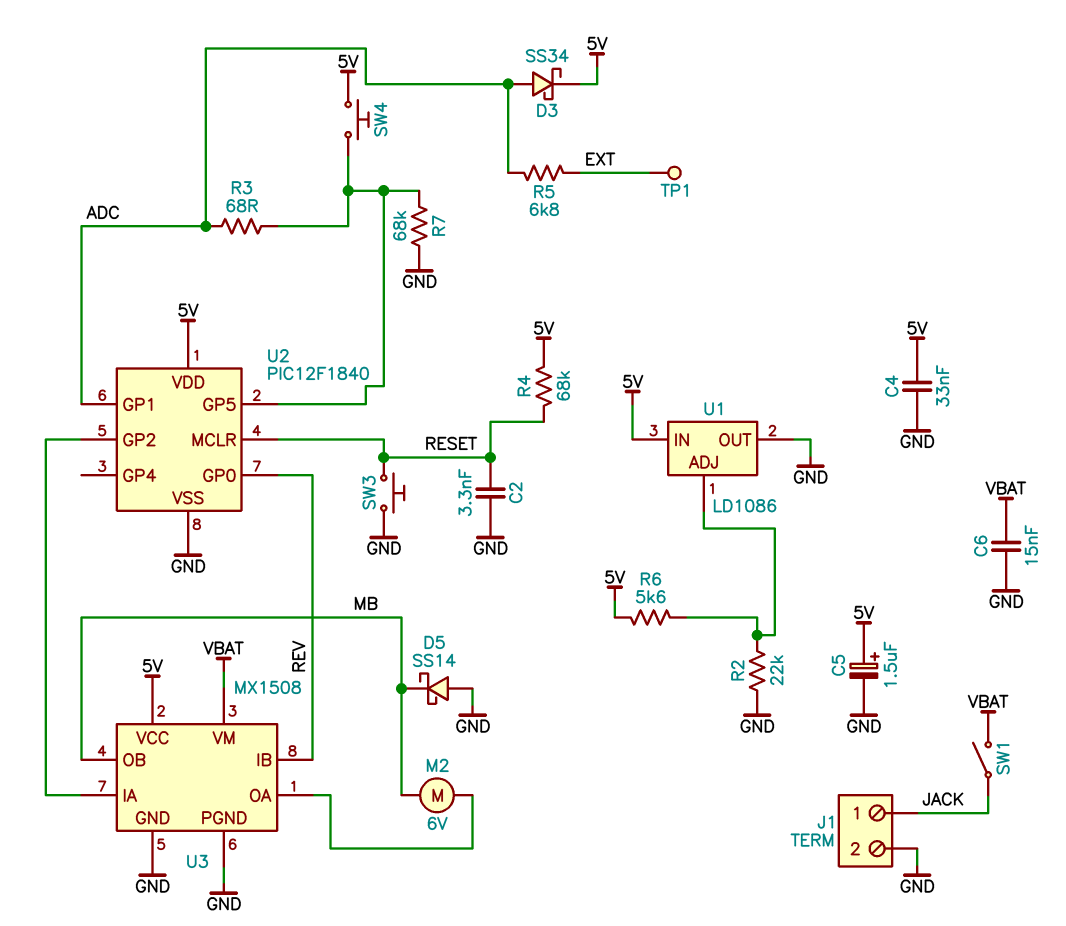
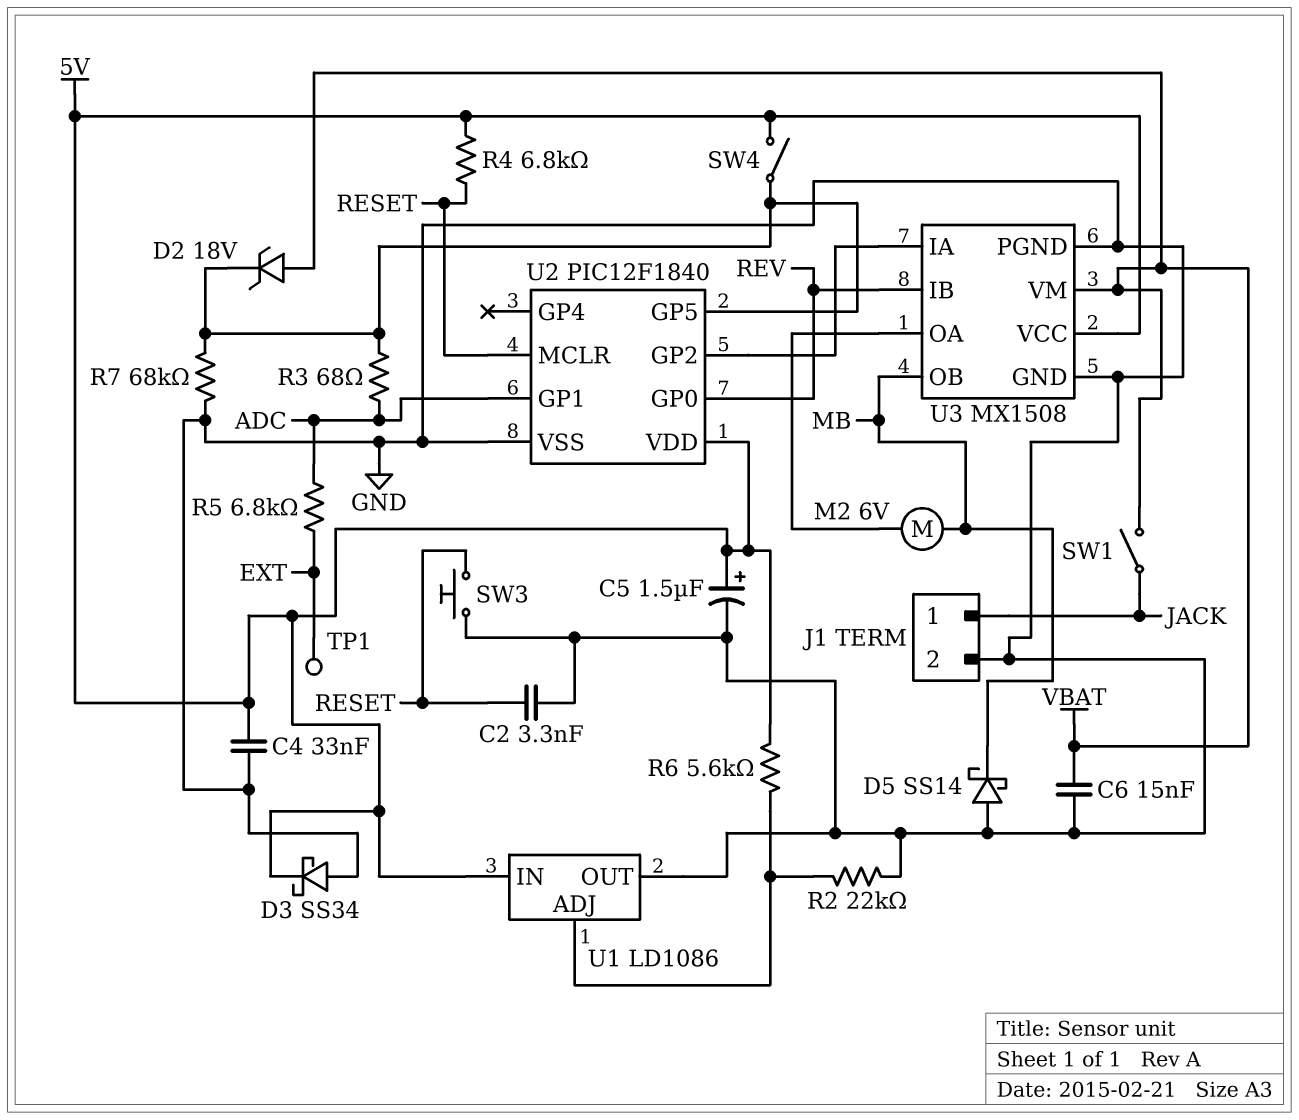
D2: none -> zener 18V (A VBAT, K U2/GP5)
D3: schottky SS34 (A ADC, K 5V) -> schottky SS34 (A GND, K 5V)
R4: 68k (5V, RESET) -> 6.8k (5V, RESET)
SW4: button (5V, U2/GP5) -> switch (5V, U2/GP5)

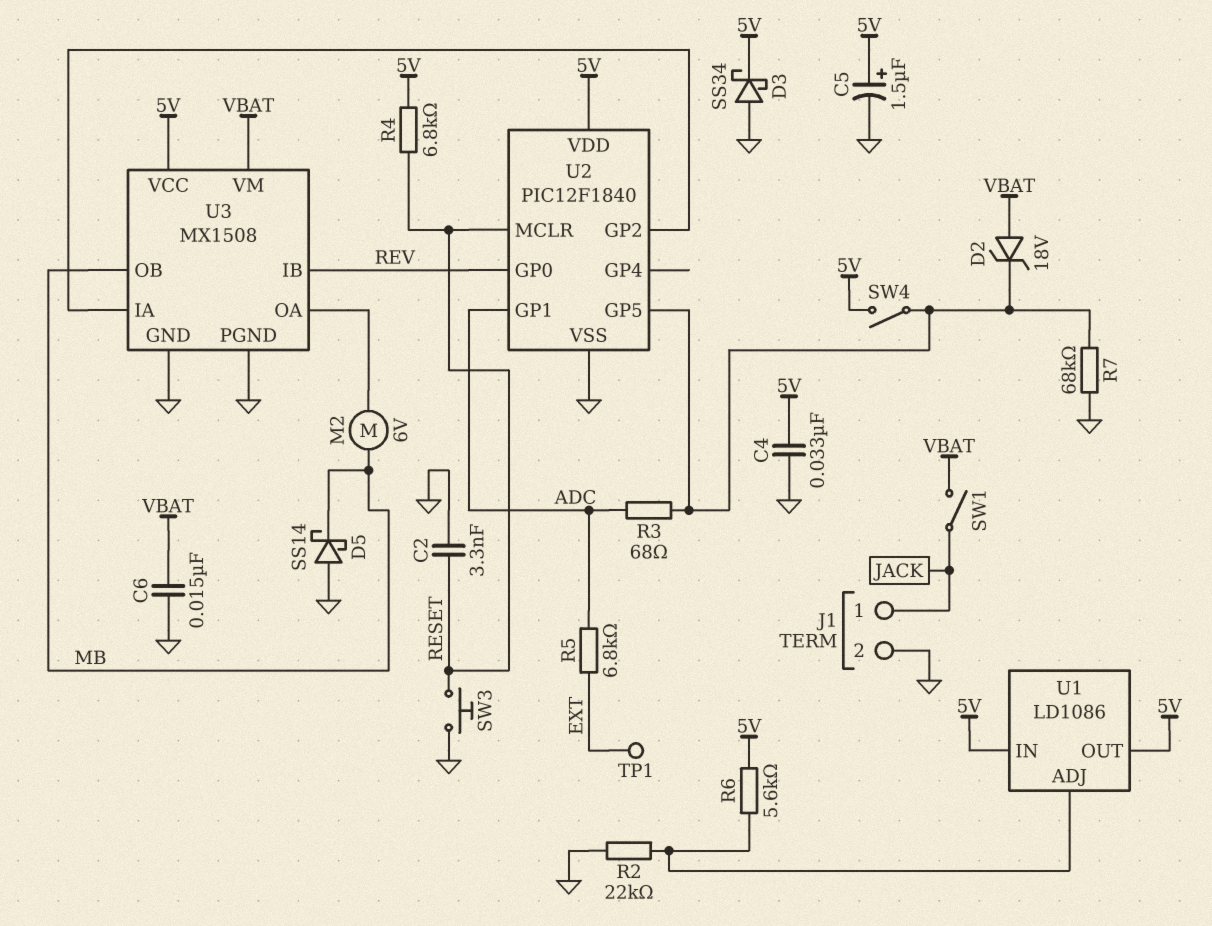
U1 pin OUT: GND -> 5V

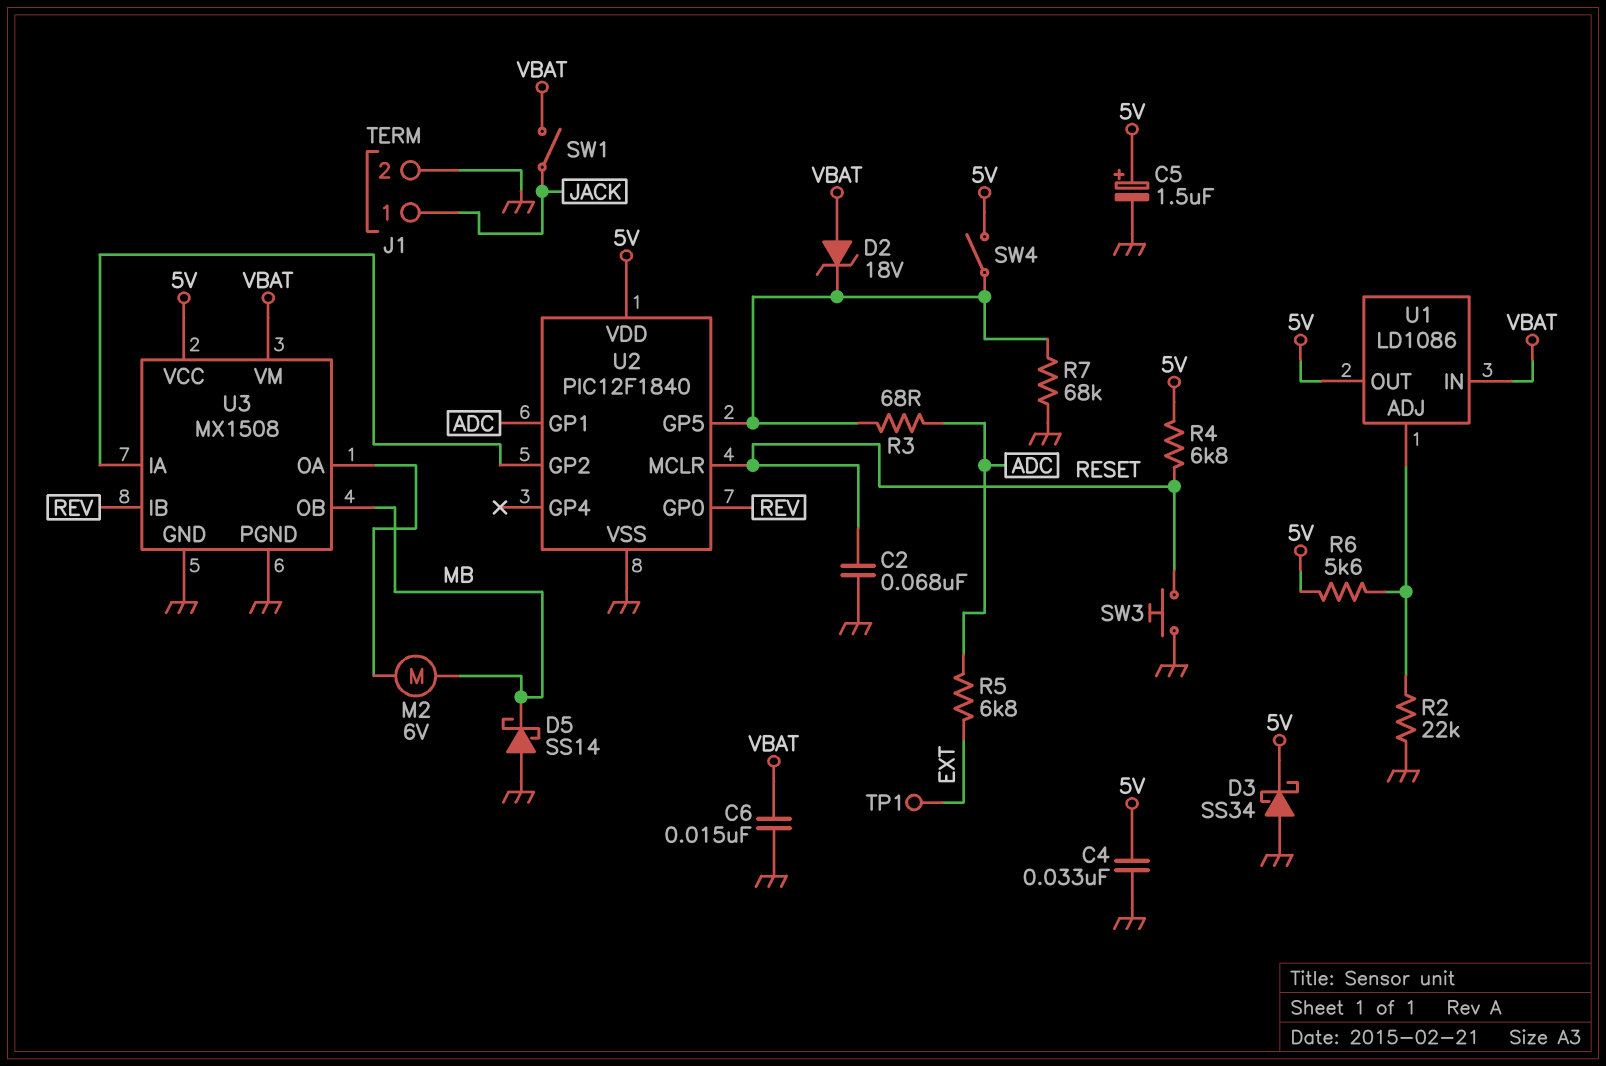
C2: 3.3nF (GND, RESET) -> 68nF (GND, RESET)
U1 pin IN: 5V -> VBAT

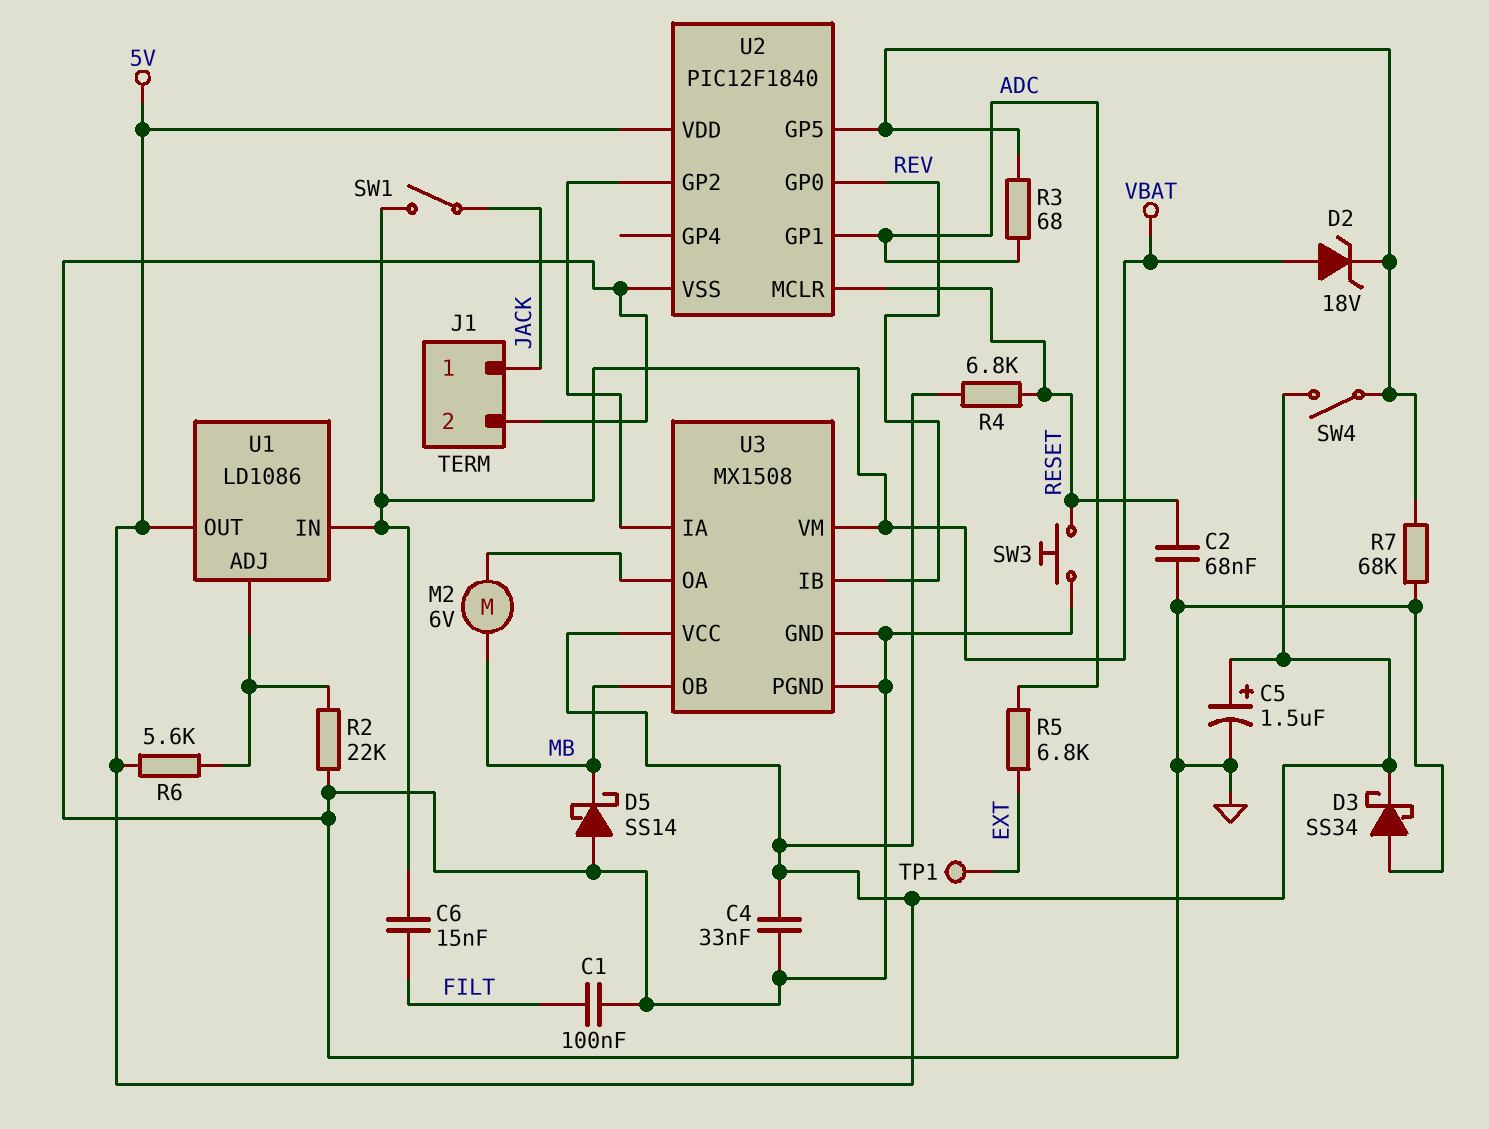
C1: none -> 100nF (FILT, GND)
C6: 15nF (GND, VBAT) -> 15nF (FILT, VBAT)

